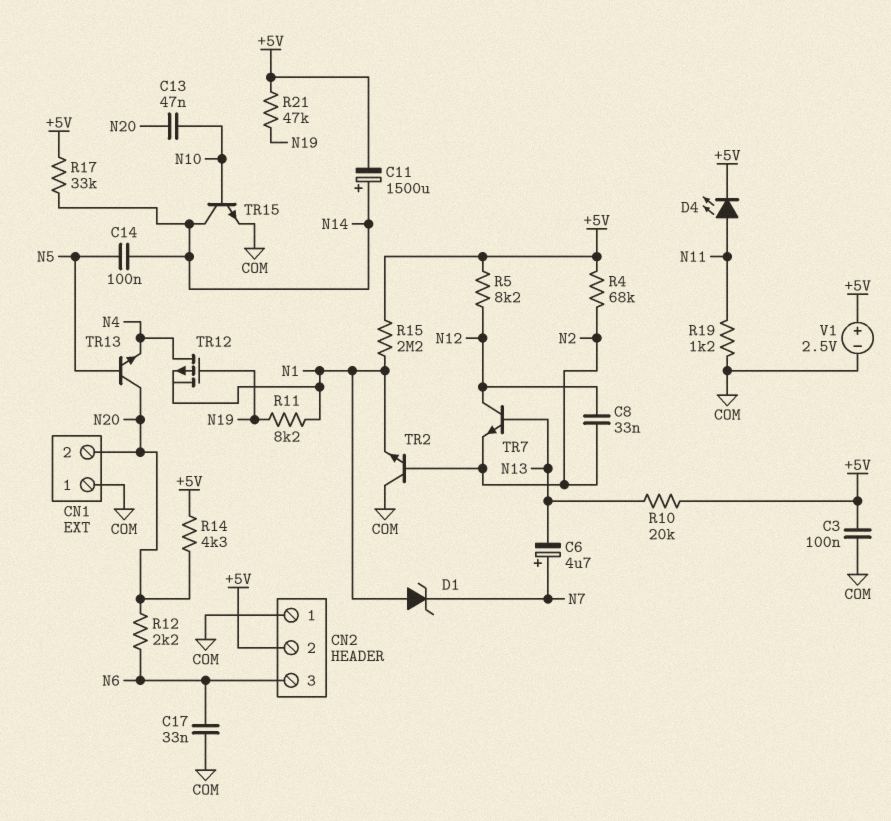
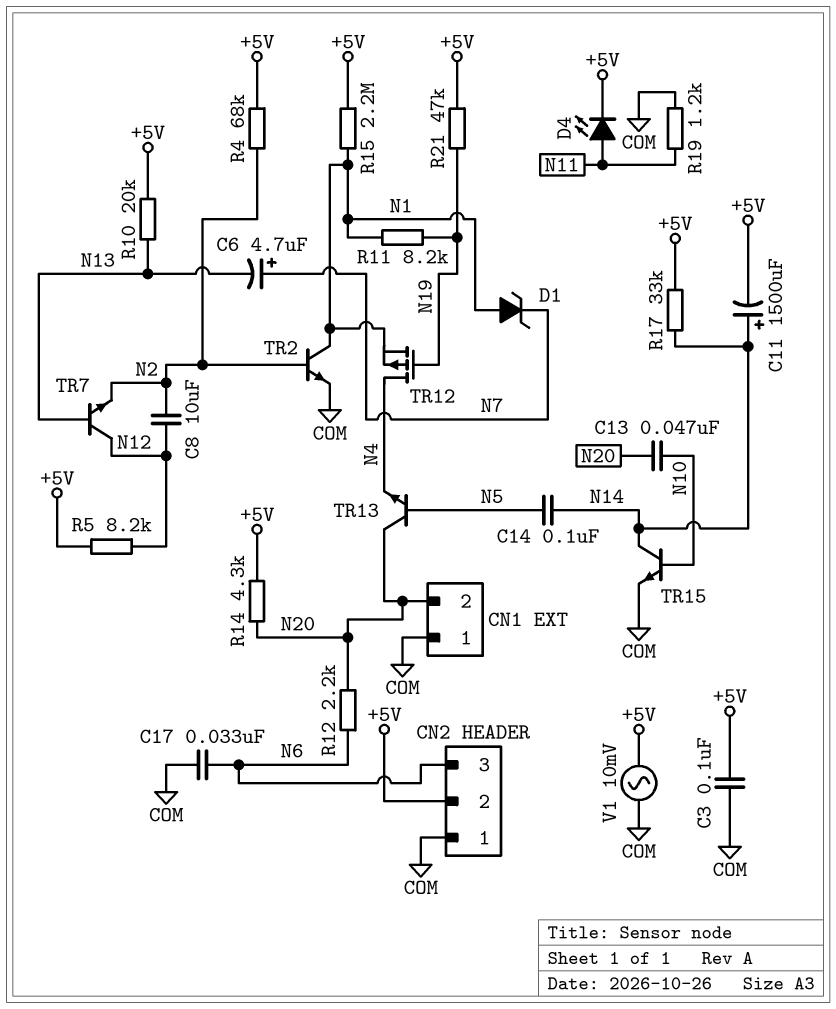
C8: 33nF (N2, N12) -> 10uF (N2, N12)
TR2: NPN (B N2, C COM, E N1) -> NPN (B N2, C N1, E COM)
V1: 2.5V (plus +5V, minus COM) -> AC 10mV (+5V, COM)

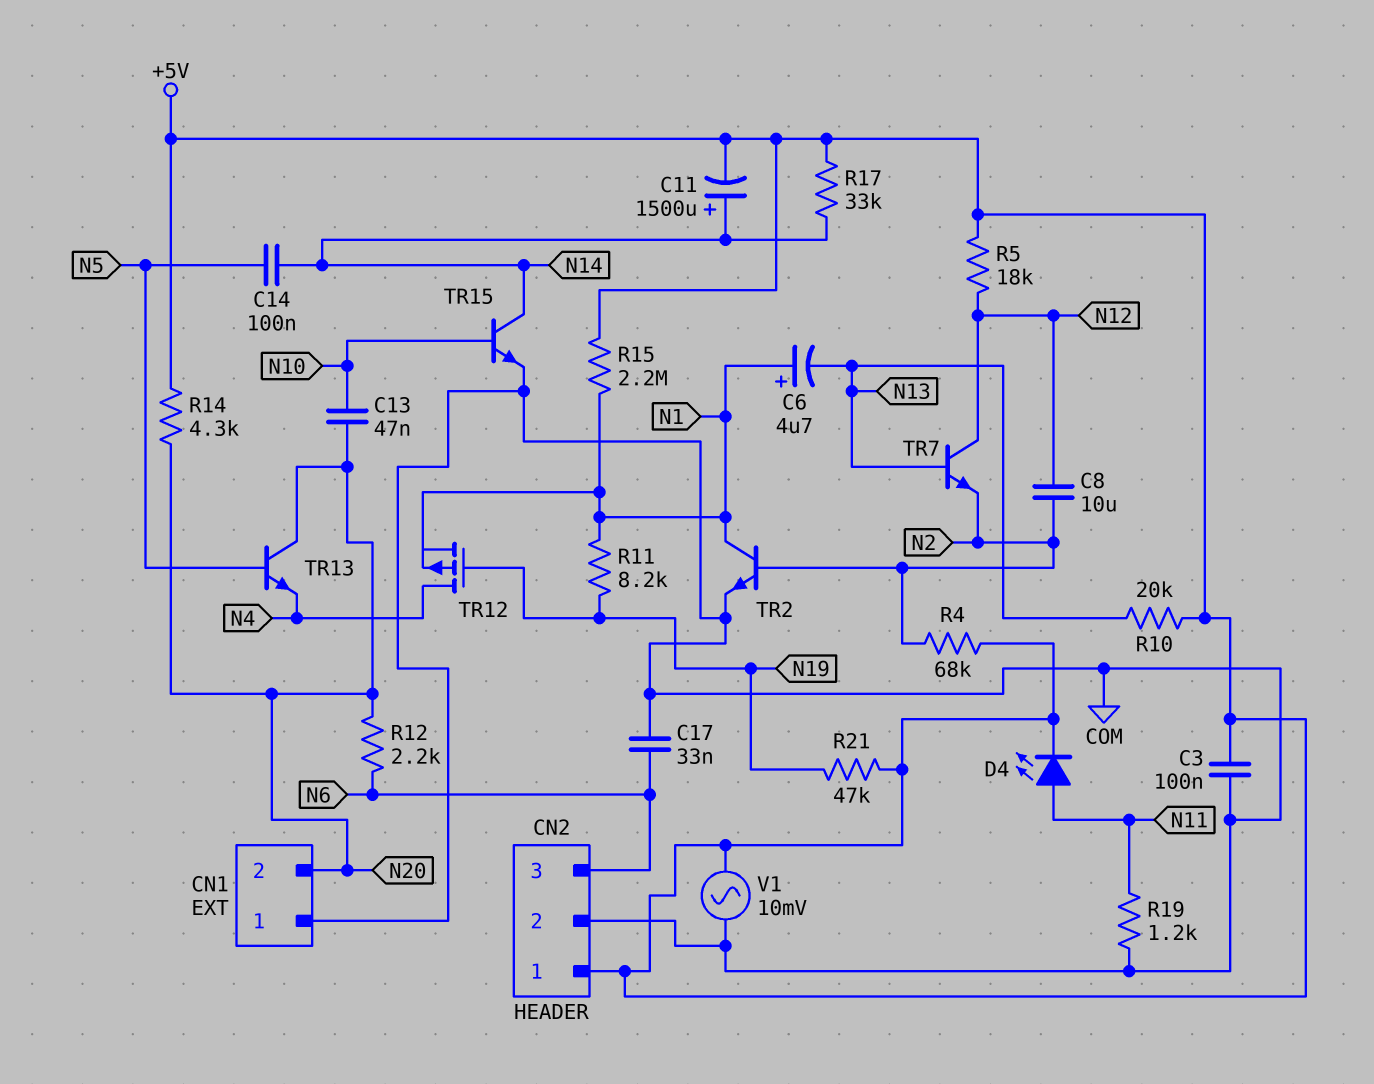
C6: 4.7uF (plus N7, minus N13) -> 4.7uF (plus N1, minus N13)
CN2 pin 1: COM -> +5V
CN2 pin 2: +5V -> COM
D1: zener (A N1, K N7) -> none
R5: 8.2k (+5V, N12) -> 18k (+5V, N12)

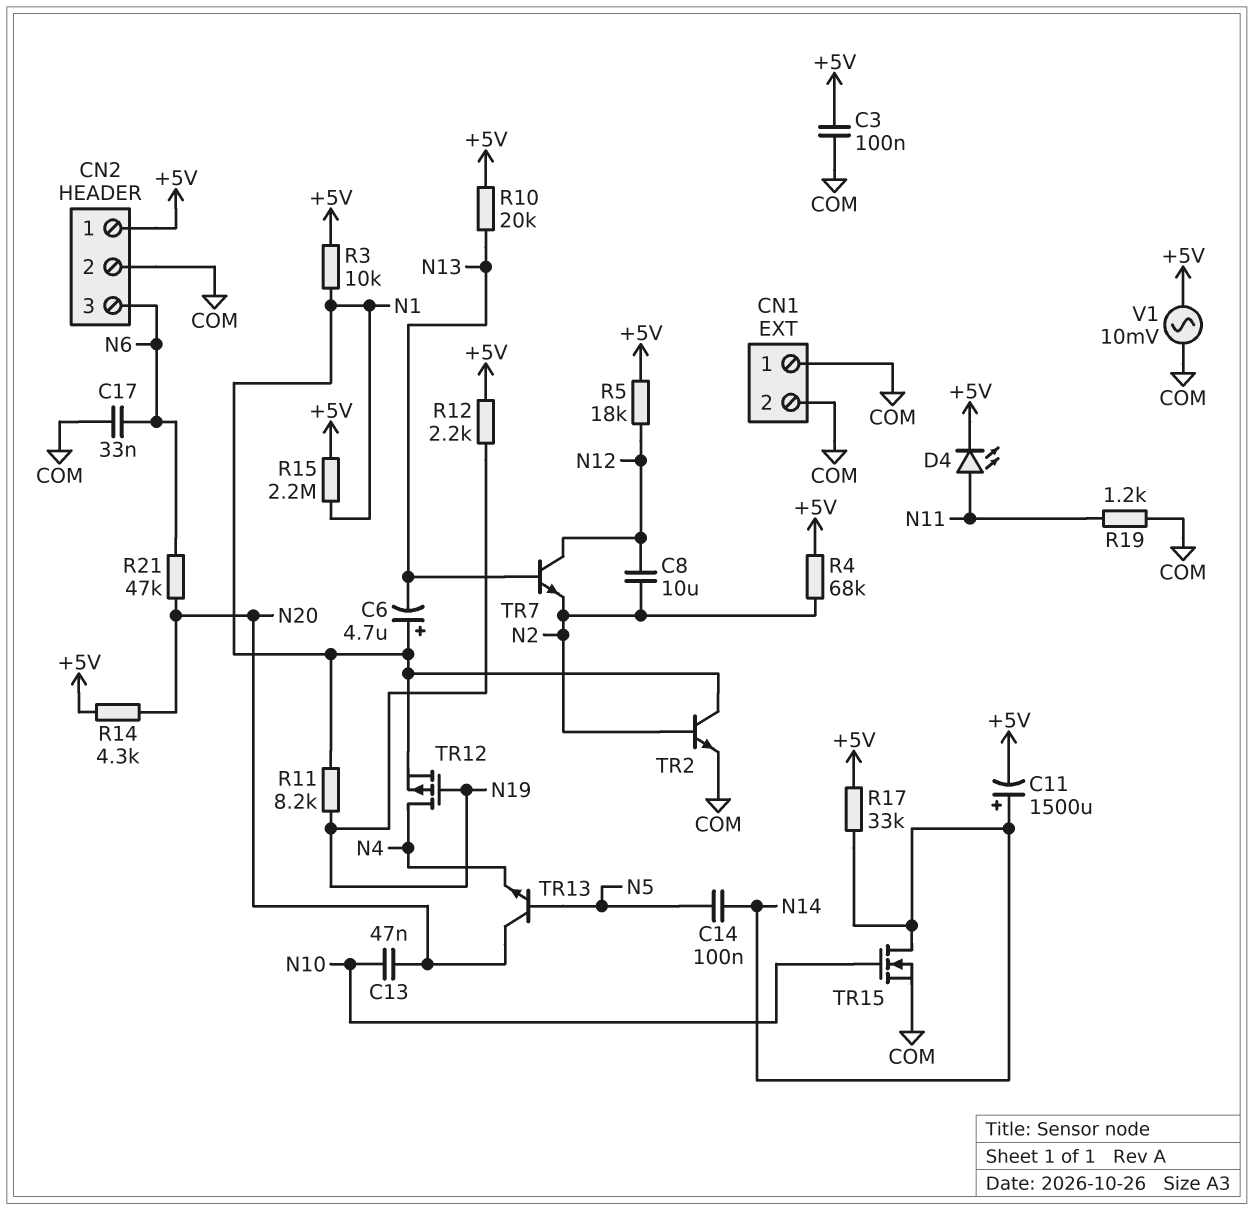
CN1 pin 2: N20 -> COM
R3: none -> 10k (+5V, N1)
R12: 2.2k (N6, N20) -> 2.2k (+5V, N19)
R21: 47k (+5V, N19) -> 47k (N6, N20)
TR15: NPN (B N10, C N14, E COM) -> NMOS (G N10, D N14, S COM)

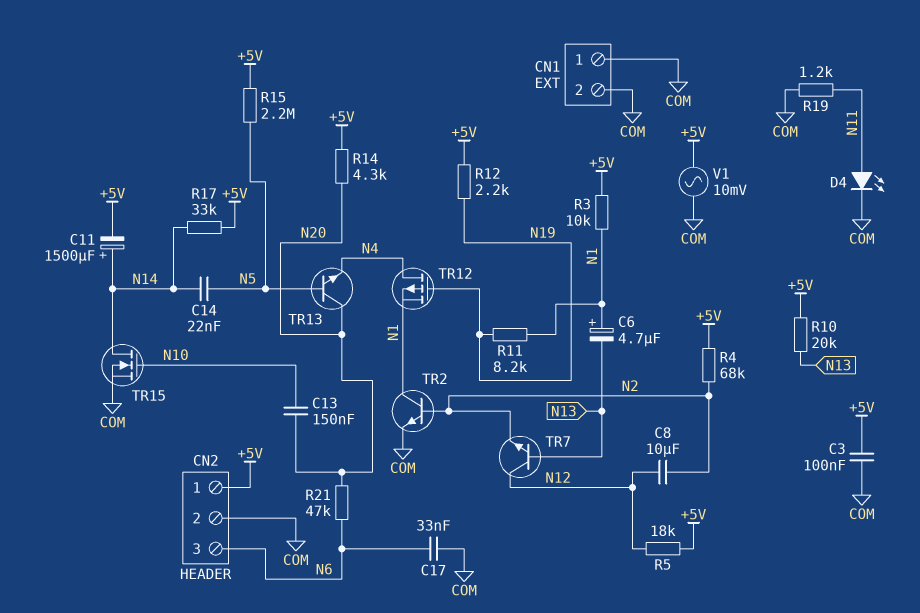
C13: 47nF (N10, N20) -> 150nF (N10, N20)
C14: 100nF (N5, N14) -> 22nF (N5, N14)
D4: LED (A N11, K +5V) -> LED (A N11, K COM)
R15: 2.2M (+5V, N1) -> 2.2M (+5V, N5)

